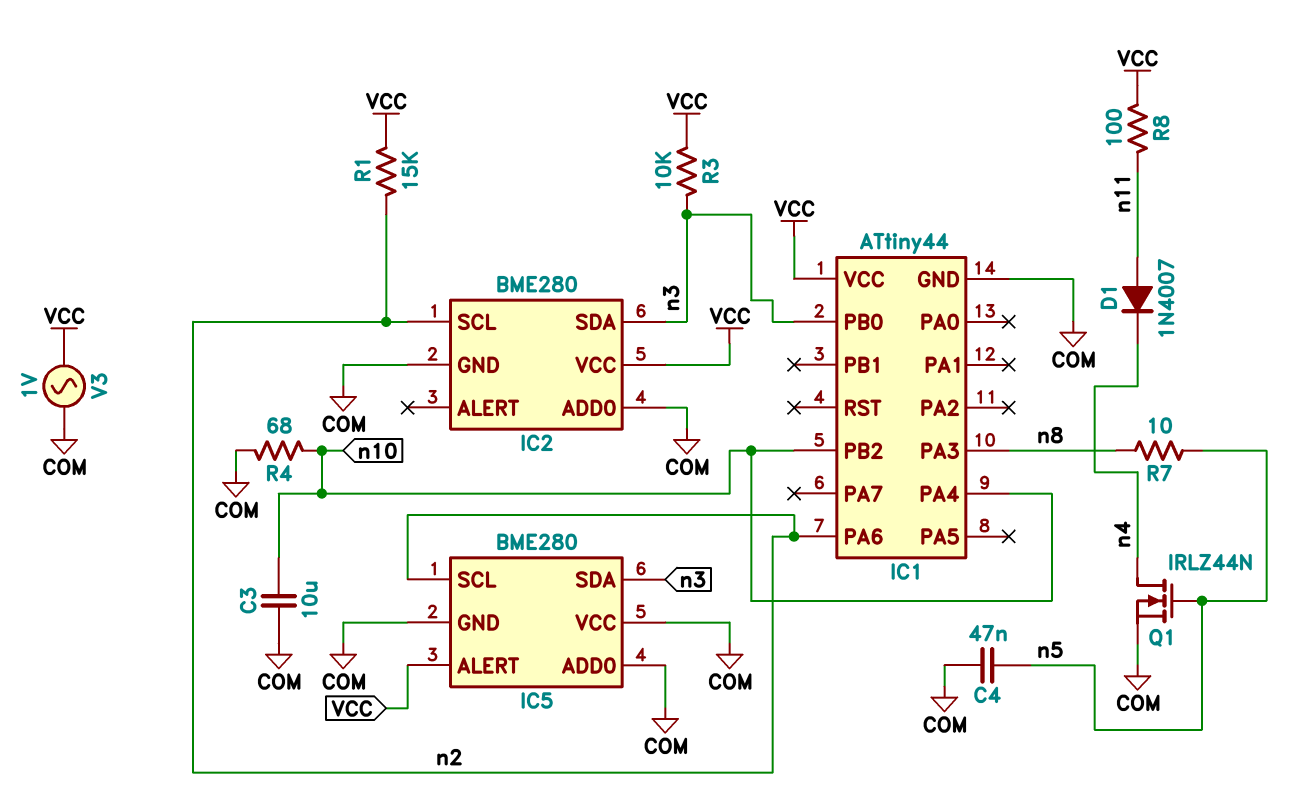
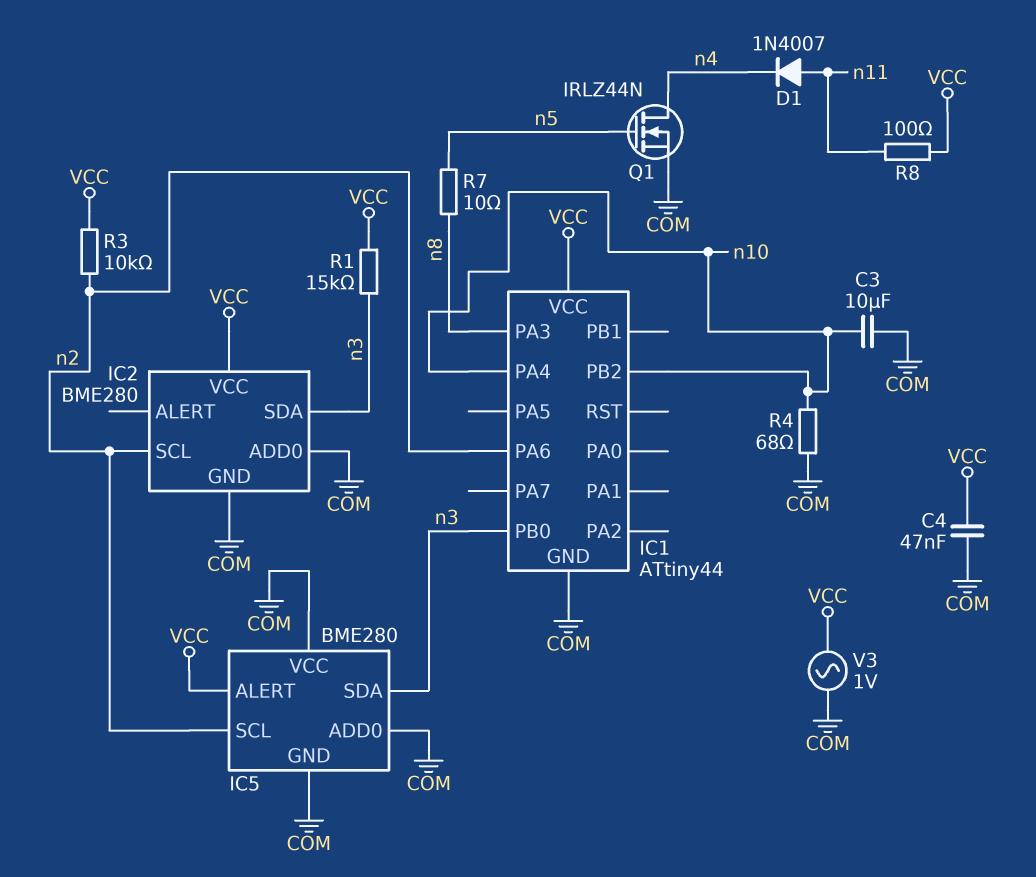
C4: 47nF (COM, n5) -> 47nF (COM, VCC)
R1: 15k (VCC, n2) -> 15k (VCC, n3)
R3: 10k (VCC, n3) -> 10k (VCC, n2)

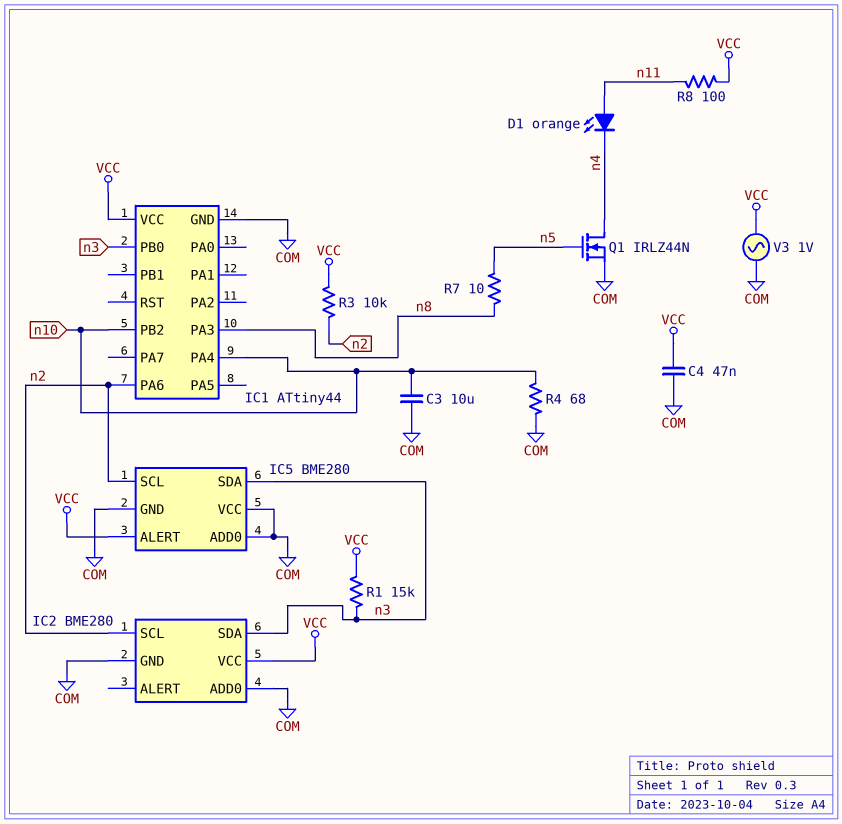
D1: diode 1N4007 (A n11, K n4) -> LED orange (A n11, K n4)

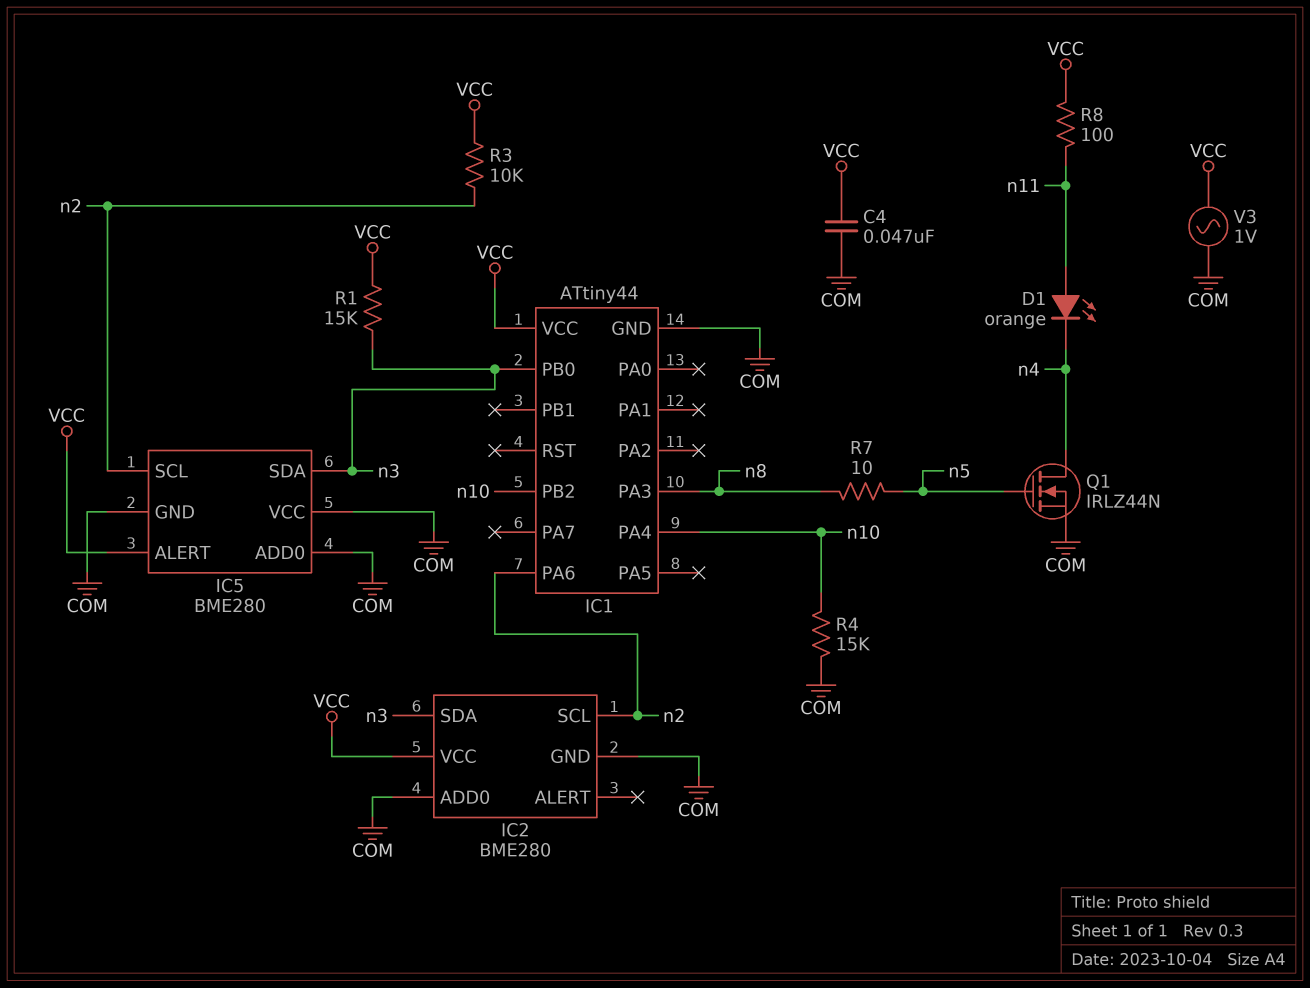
C3: 10uF (COM, n10) -> none
R4: 68 (COM, n10) -> 15k (COM, n10)

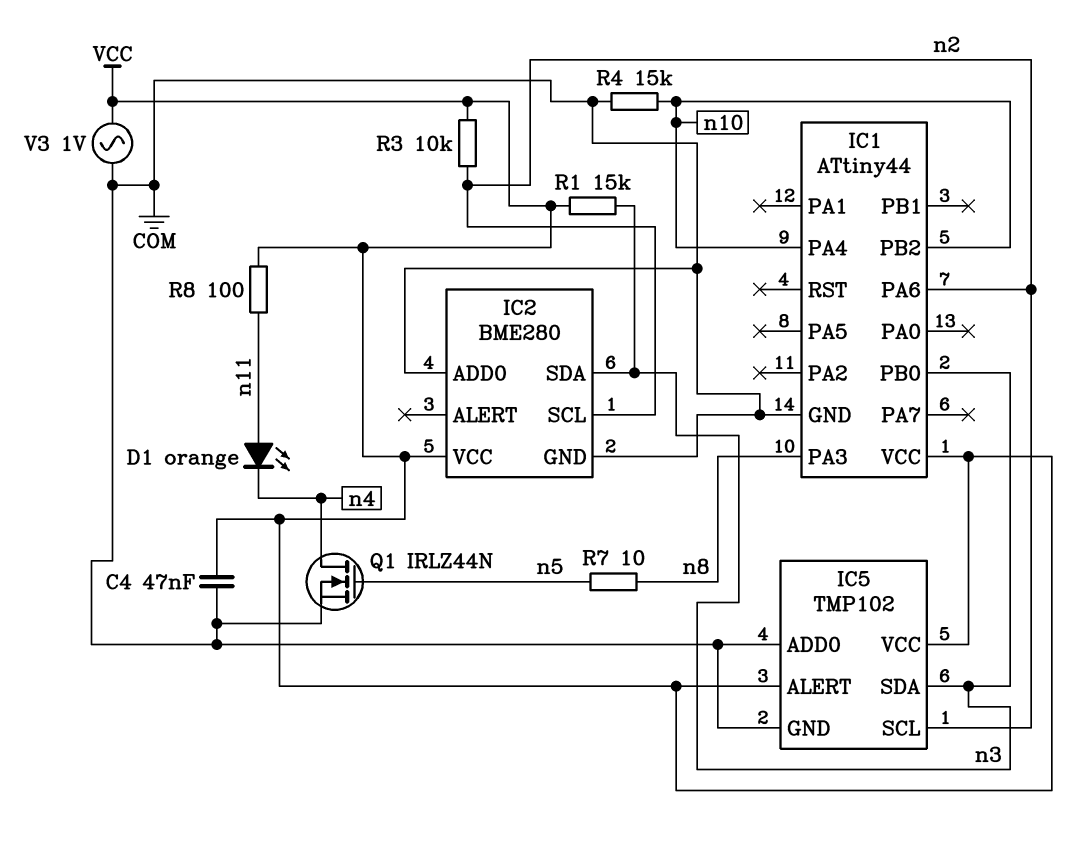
IC5: BME280 -> TMP102
IC5 pin VCC: COM -> VCC

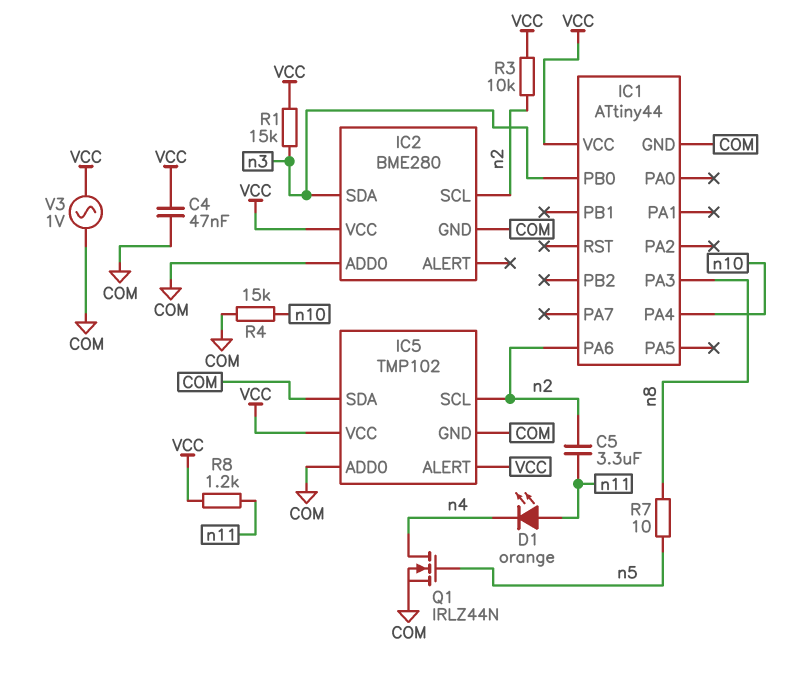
C5: none -> 3.3uF (n2, n11)
IC1 pin PB2: n10 -> none
IC5 pin SDA: n3 -> COM
R8: 100 (VCC, n11) -> 1.2k (VCC, n11)

